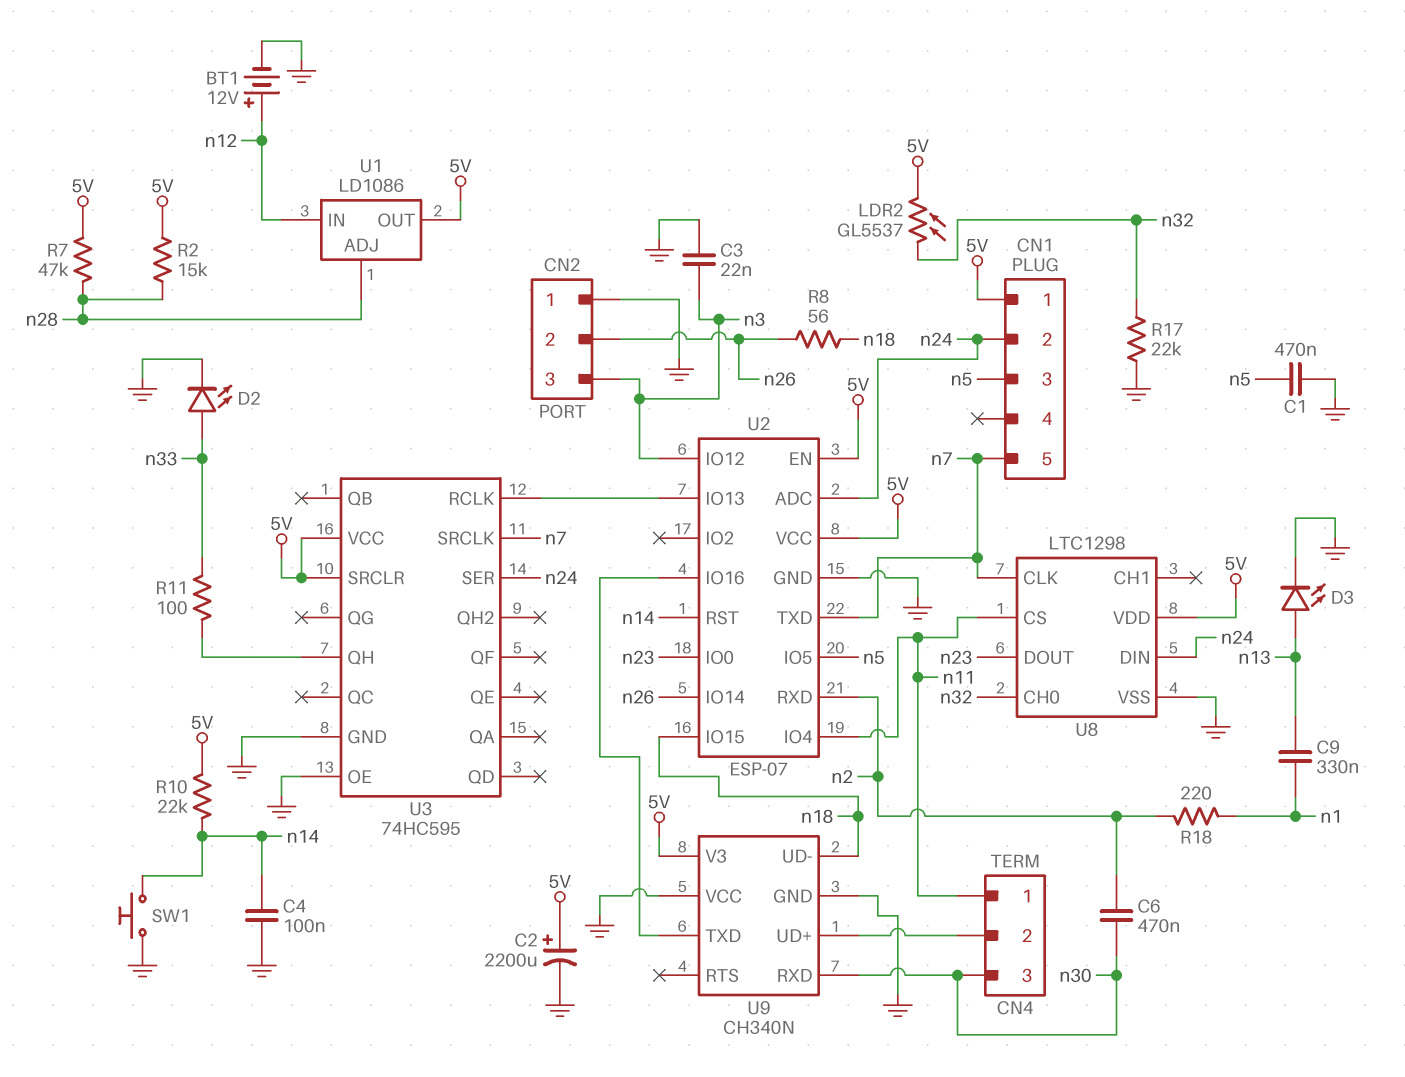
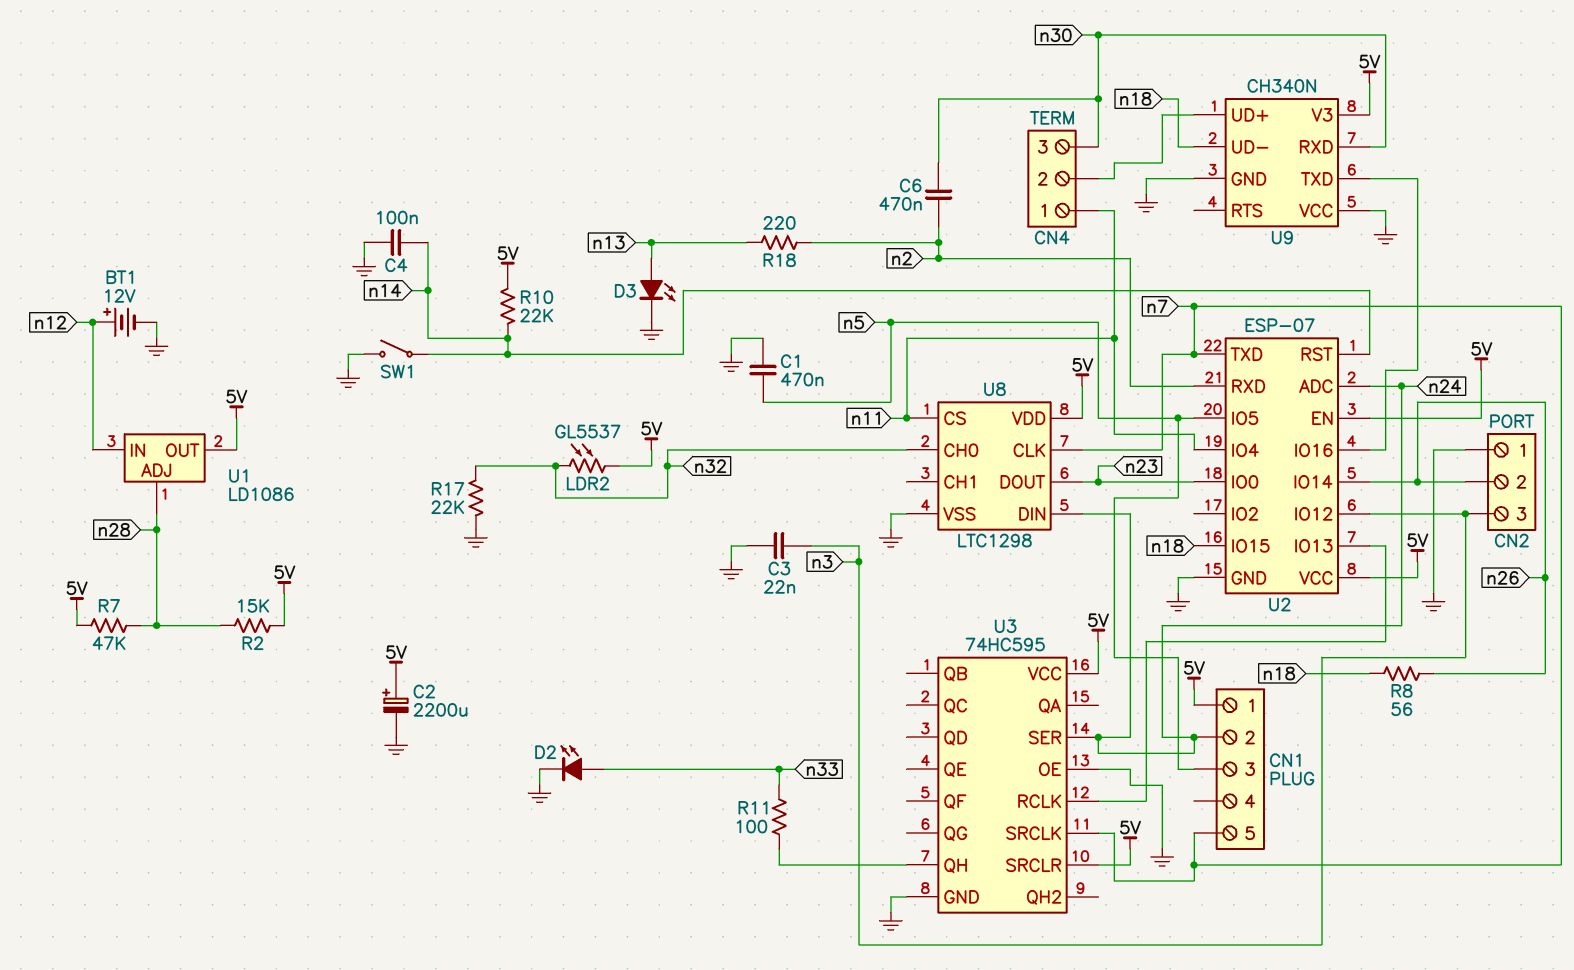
C9: 330nF (n1, n13) -> none
R18: 220 (n1, n2) -> 220 (n2, n13)
SW1: button (GND, n14) -> switch (GND, n14)

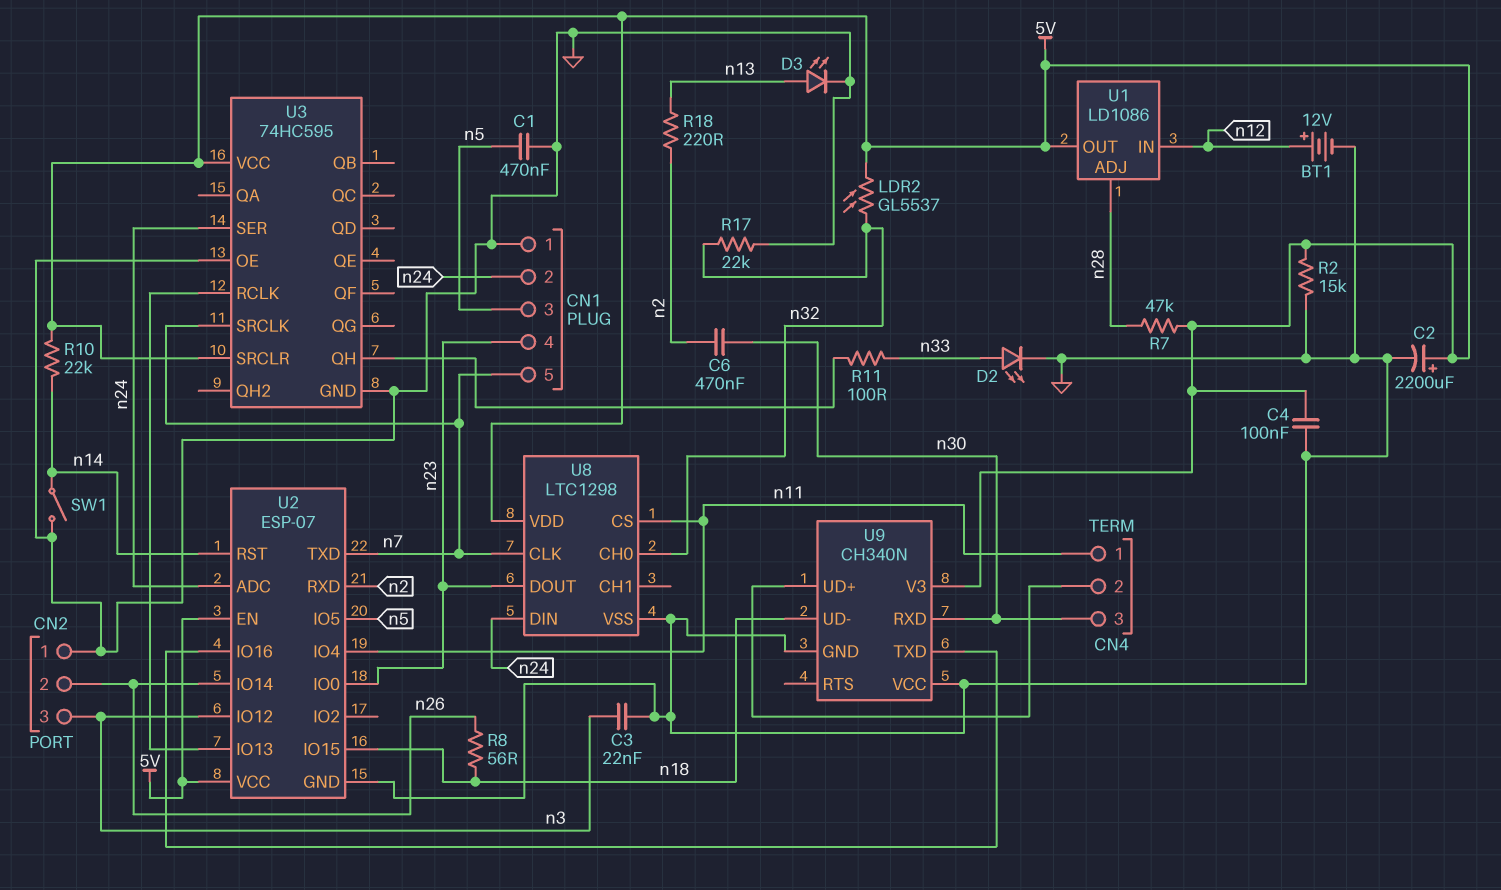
C4: 100nF (GND, n14) -> 100nF (5V, GND)
CN1 pin 1: 5V -> GND
CN1 pin 4: none -> n23
R2: 15k (5V, n28) -> 15k (5V, GND)

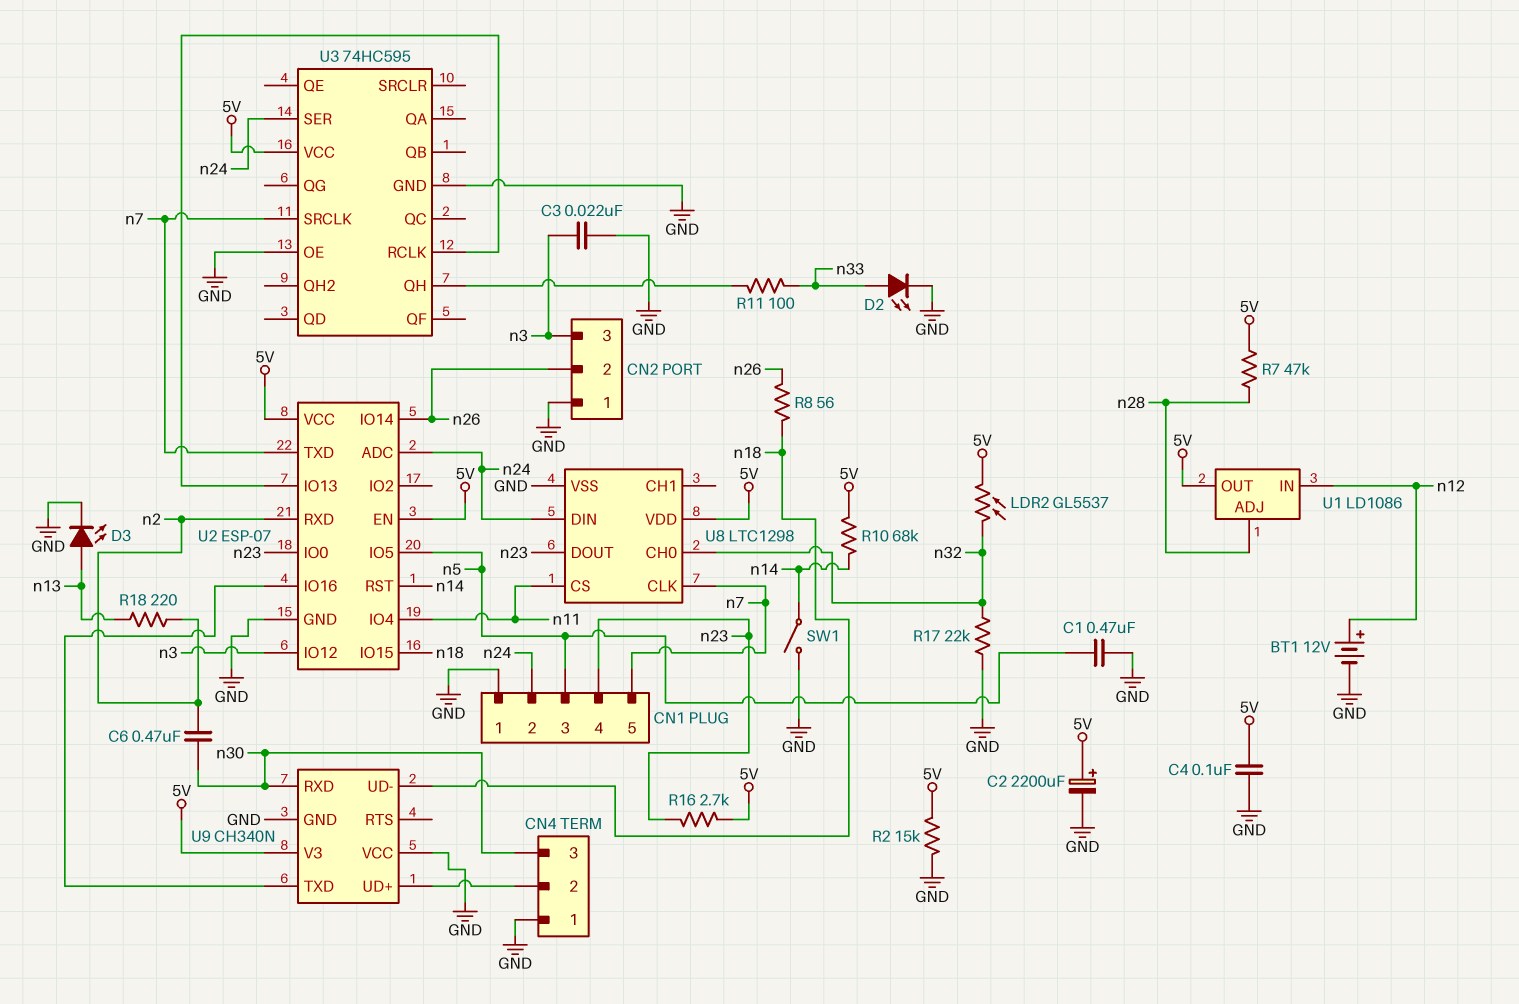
CN4 pin 1: n11 -> GND
R10: 22k (5V, n14) -> 68k (5V, n14)
R16: none -> 2.7k (5V, n23)
U3 pin SRCLR: 5V -> none

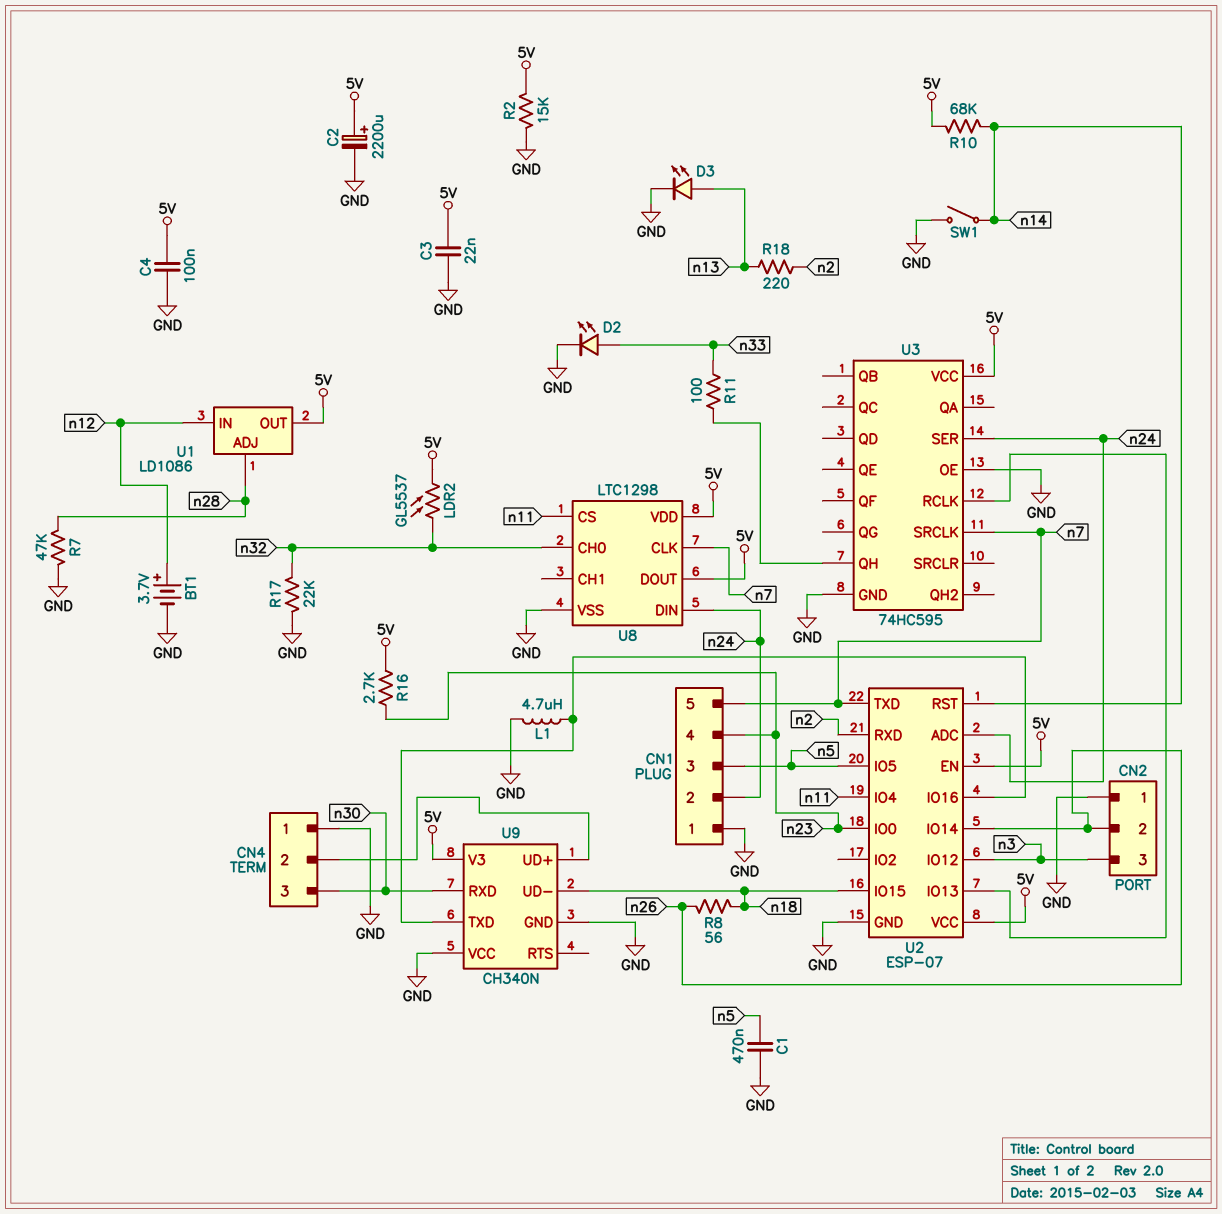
BT1: 12V (plus n12, minus GND) -> 3.7V (plus n12, minus GND)
C3: 22nF (GND, n3) -> 22nF (5V, GND)
C6: 470nF (n2, n30) -> none
L1: none -> 4.7uH (GND, U2/IO16)
R7: 47k (5V, n28) -> 47k (GND, n28)
U8 pin DOUT: n23 -> 5V

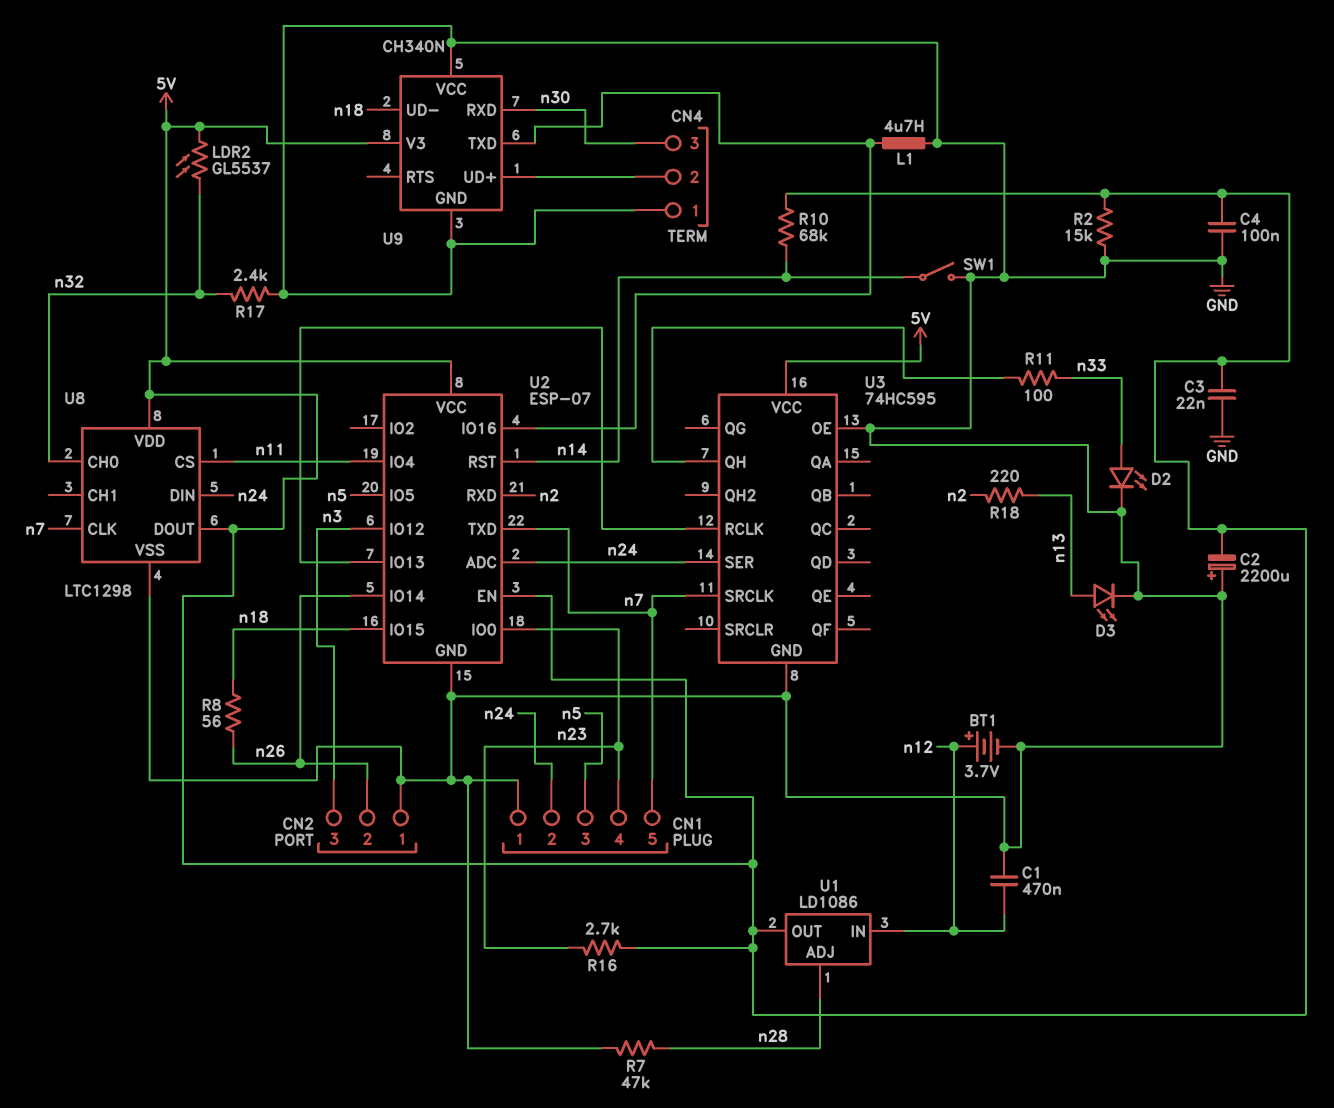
C1: 470nF (GND, n5) -> 470nF (GND, n12)
C2: 2200uF (plus 5V, minus GND) -> 2200uF (plus GND, minus 5V)
R17: 22k (GND, n32) -> 2.4k (GND, n32)

